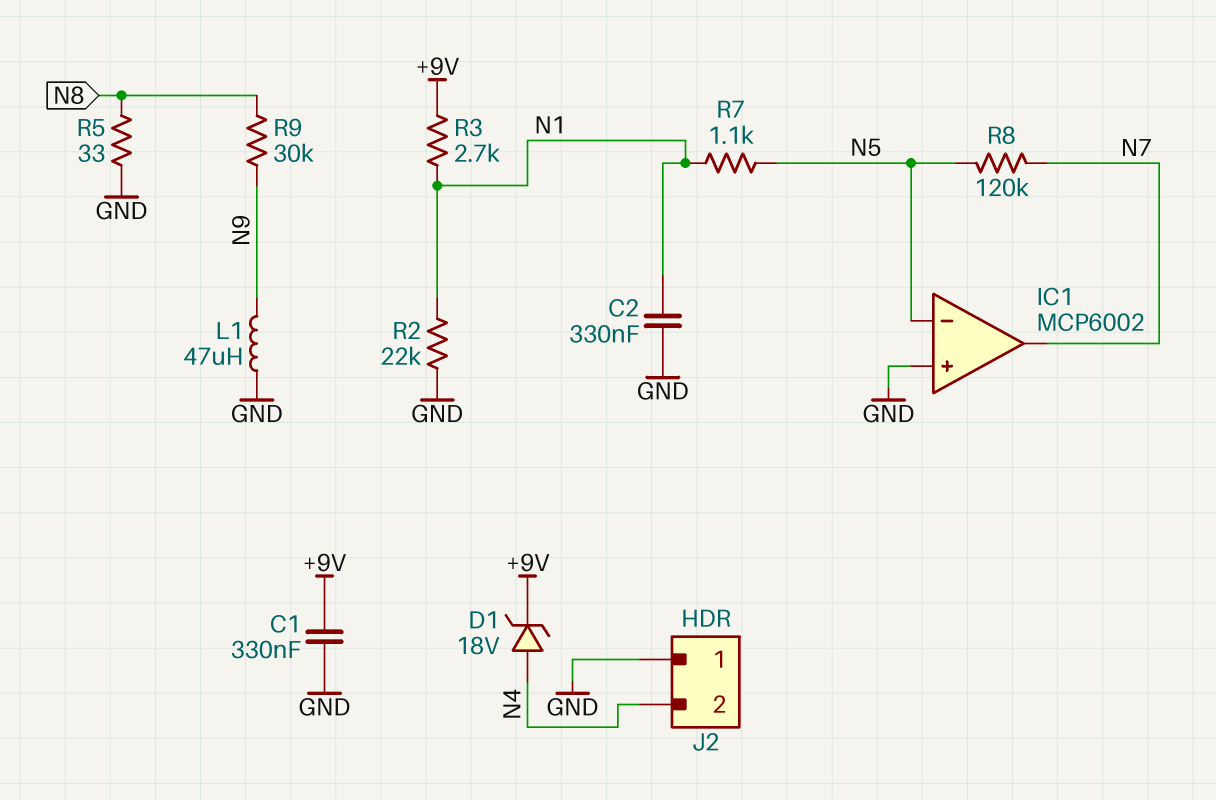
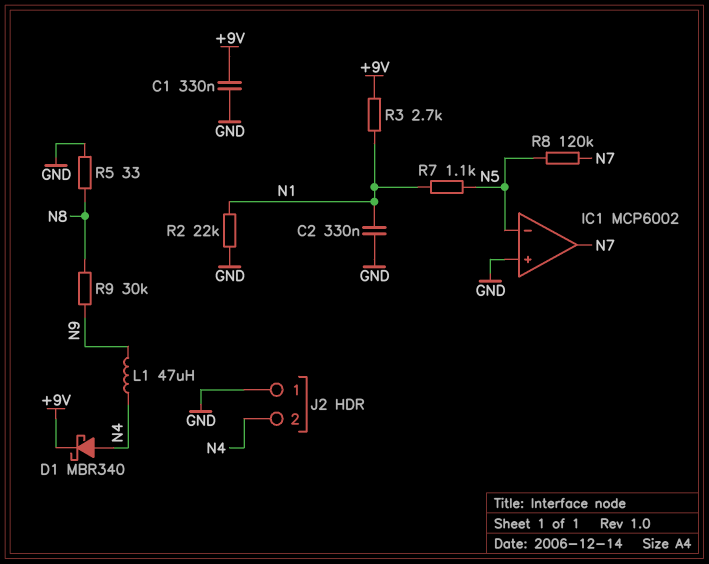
D1: zener 18V (A N4, K +9V) -> schottky MBR340 (A N4, K +9V)
L1: 47uH (GND, N9) -> 47uH (N4, N9)

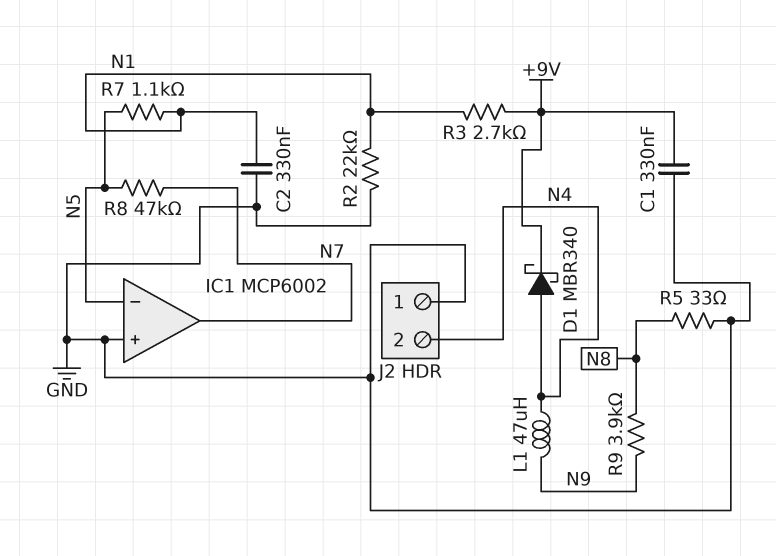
R8: 120k (N5, N7) -> 47k (N5, N7)
R9: 30k (N8, N9) -> 3.9k (N8, N9)

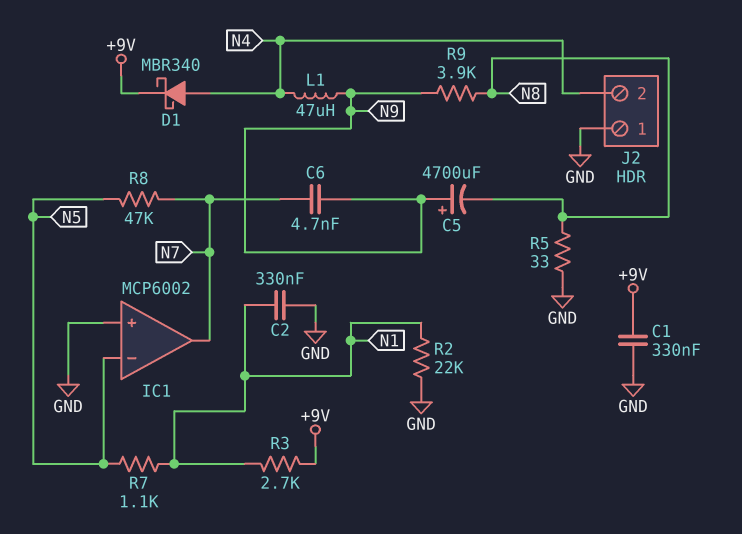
C5: none -> 4700uF (plus N9, minus N8)
C6: none -> 4.7nF (N7, N9)

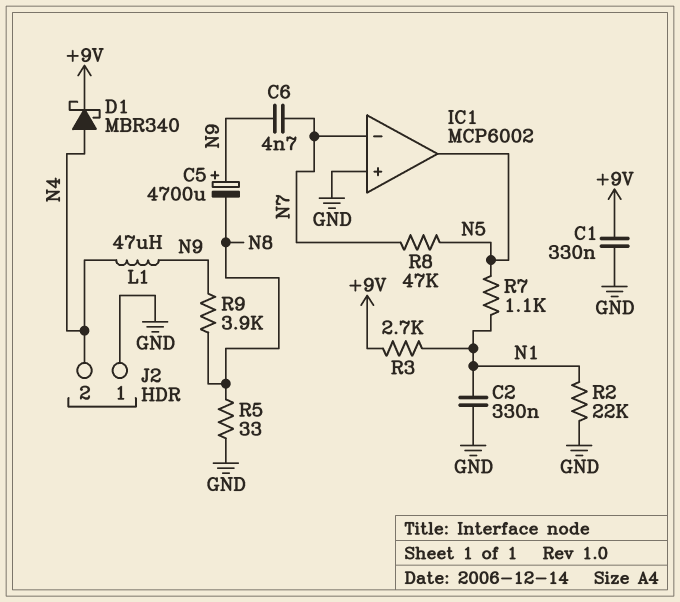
IC1 pin in-: N5 -> N7
IC1 pin out: N7 -> N5

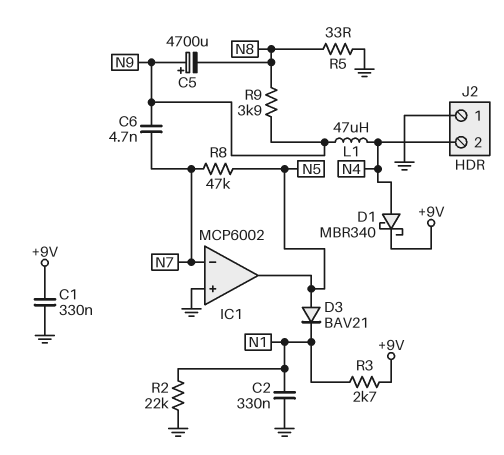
D3: none -> diode BAV21 (A N5, K N1)
R7: 1.1k (N1, N5) -> none

